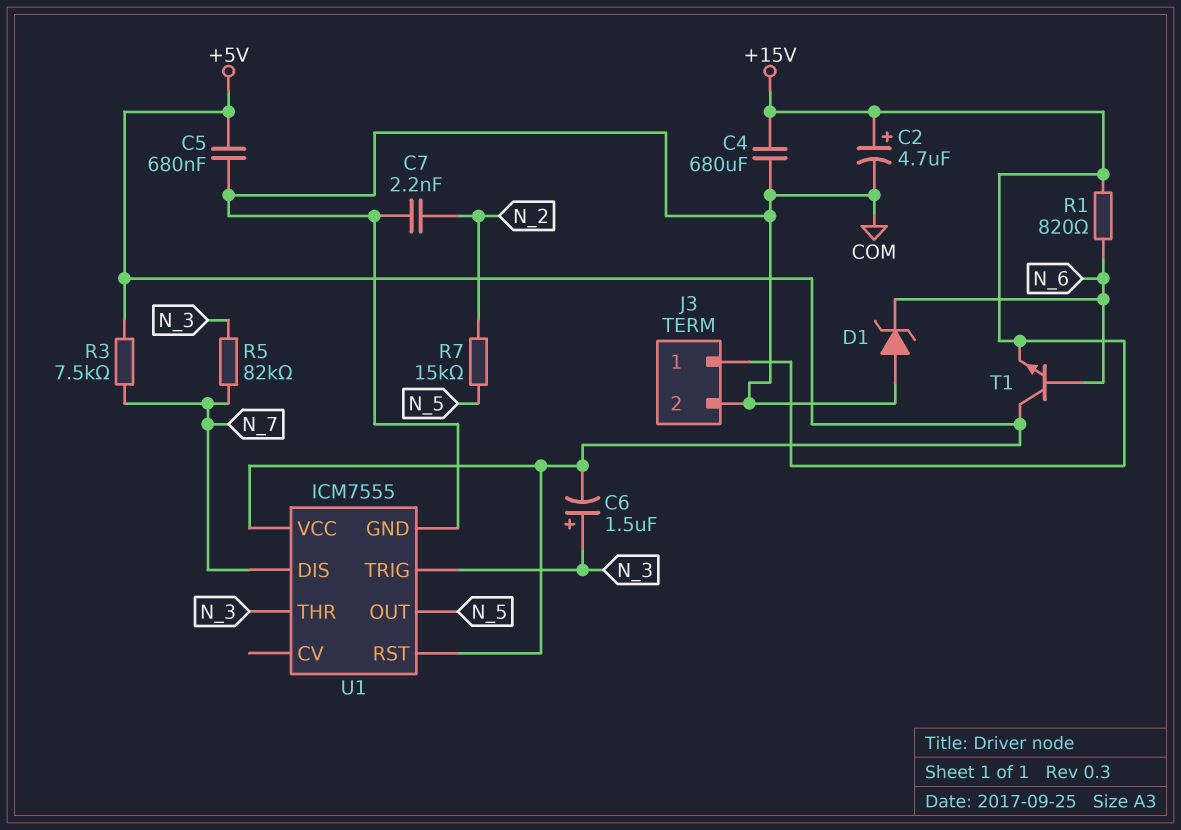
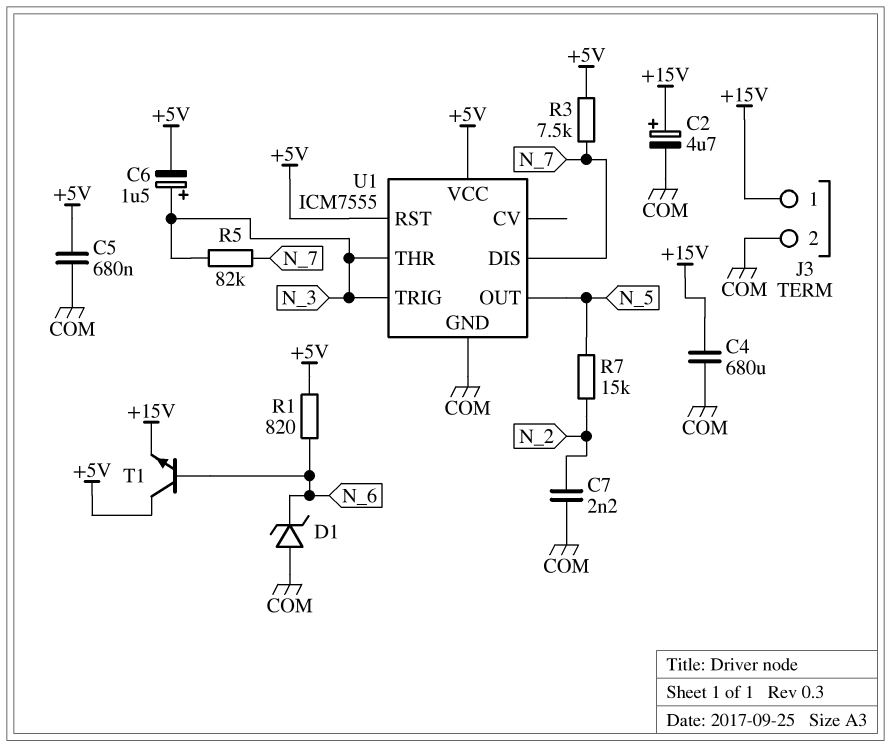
R1: 820 (+15V, N_6) -> 820 (+5V, N_6)

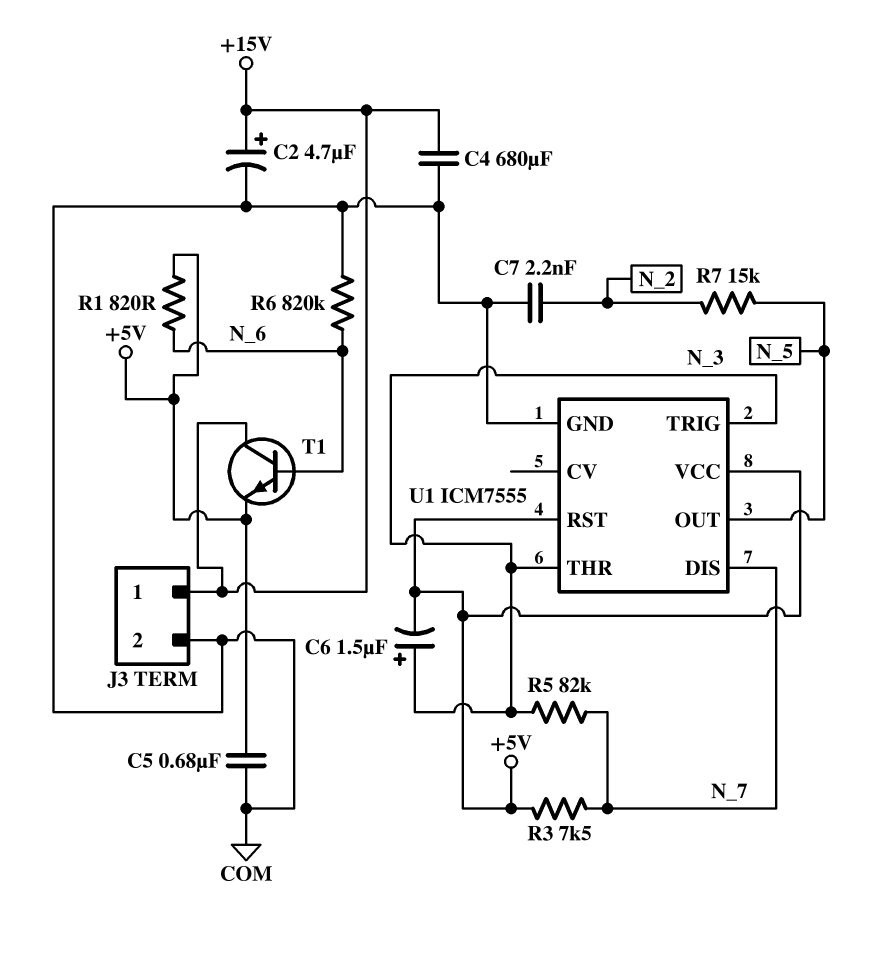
D1: zener (A COM, K N_6) -> none
R6: none -> 820k (COM, N_6)
T1: NPN (B N_6, C +5V, E +15V) -> NPN (B N_6, C +15V, E +5V)

